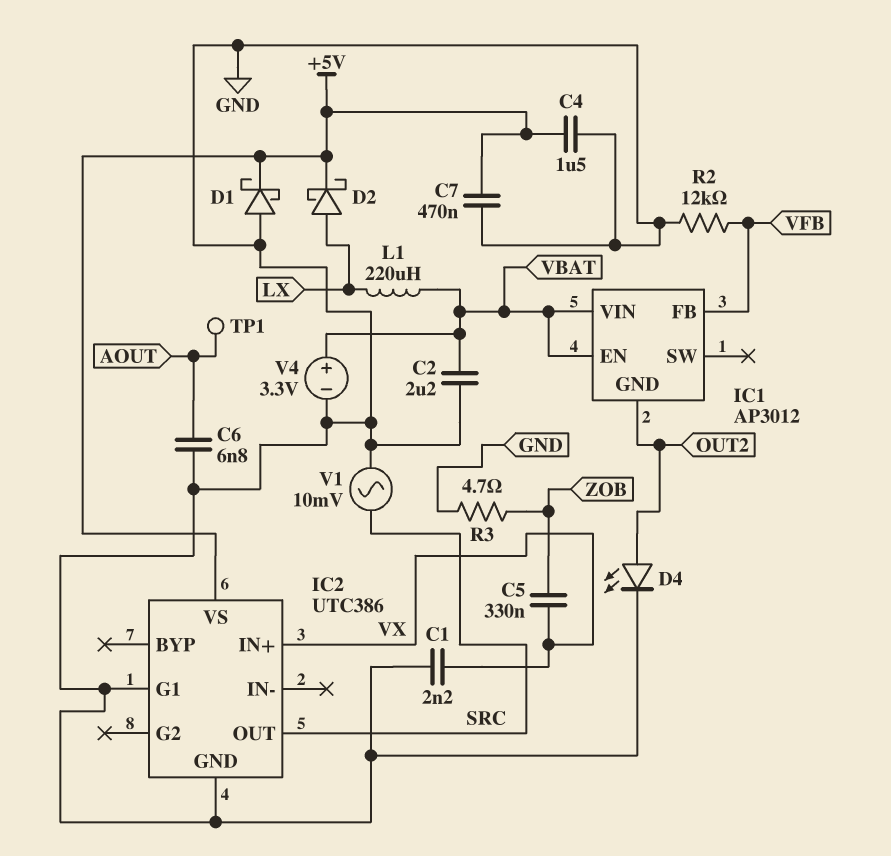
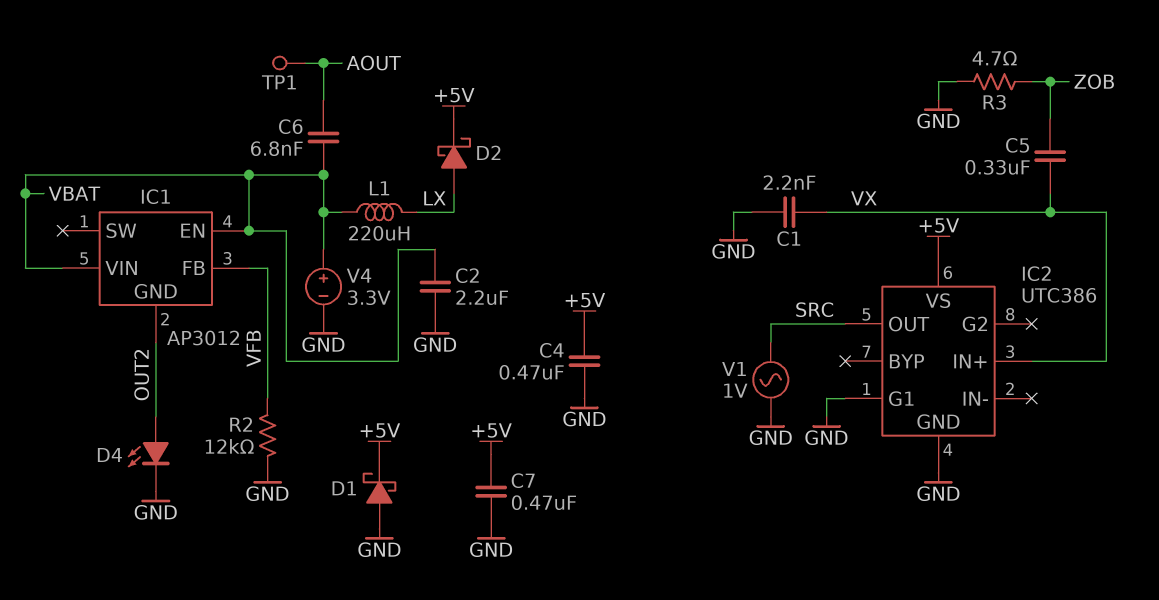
C4: 1.5uF (+5V, GND) -> 470nF (+5V, GND)
C6: 6.8nF (AOUT, GND) -> 6.8nF (AOUT, VBAT)
V1: AC 10mV (GND, SRC) -> AC 1V (GND, SRC)

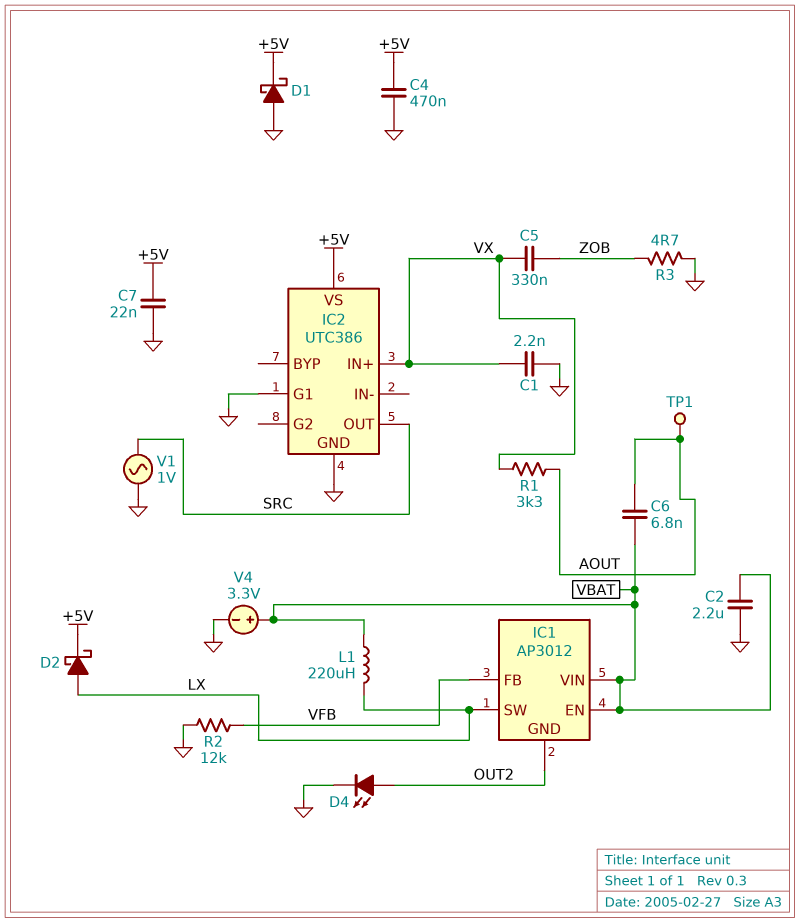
C7: 470nF (+5V, GND) -> 22nF (+5V, GND)
IC1 pin SW: none -> LX
R1: none -> 3.3k (AOUT, VX)

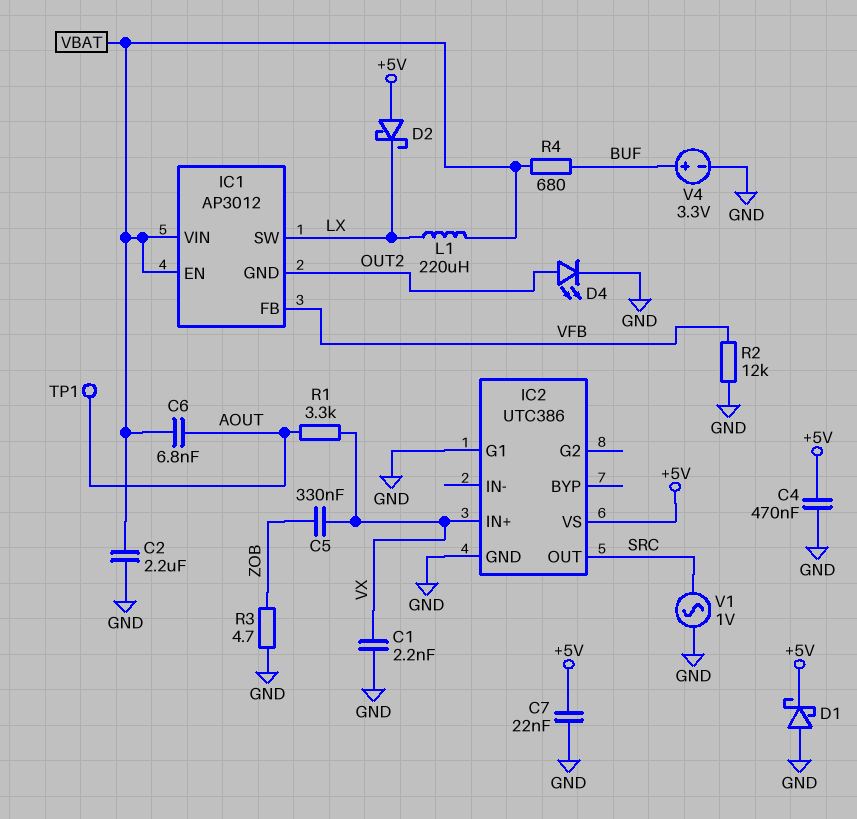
D2: schottky (A LX, K +5V) -> schottky (A +5V, K LX)
R4: none -> 680 (BUF, VBAT)
V4: 3.3V (plus VBAT, minus GND) -> 3.3V (plus BUF, minus GND)

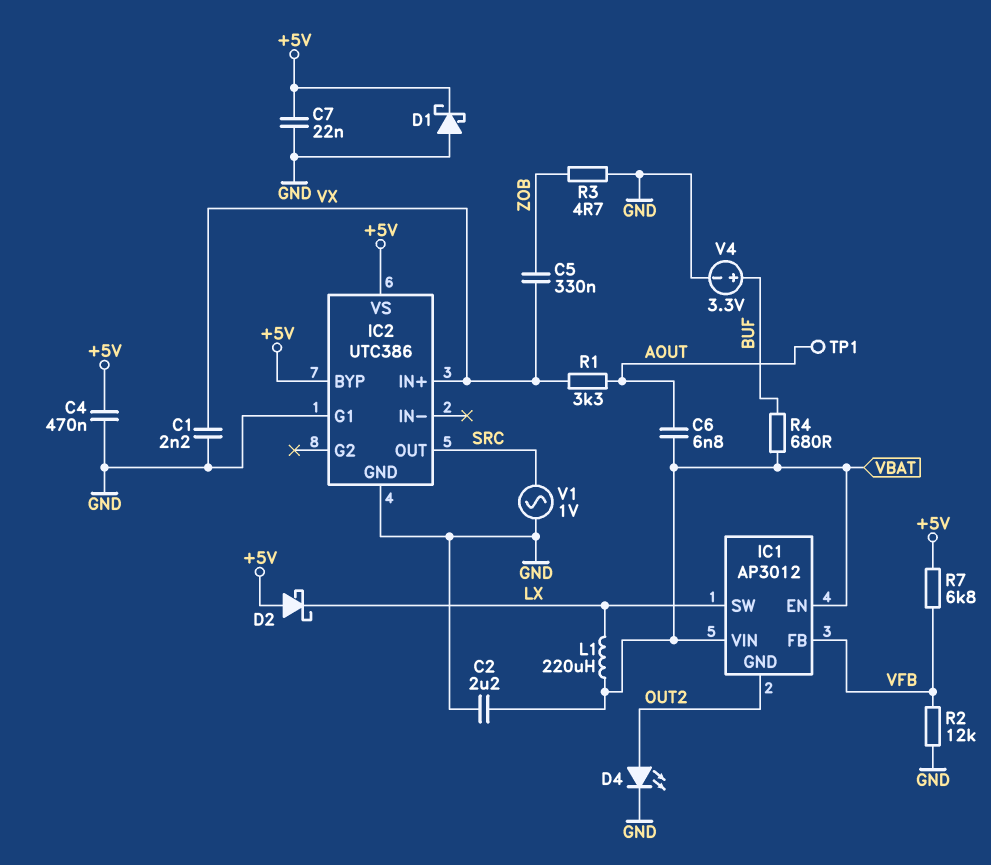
IC2 pin BYP: none -> +5V
R7: none -> 6.8k (+5V, VFB)

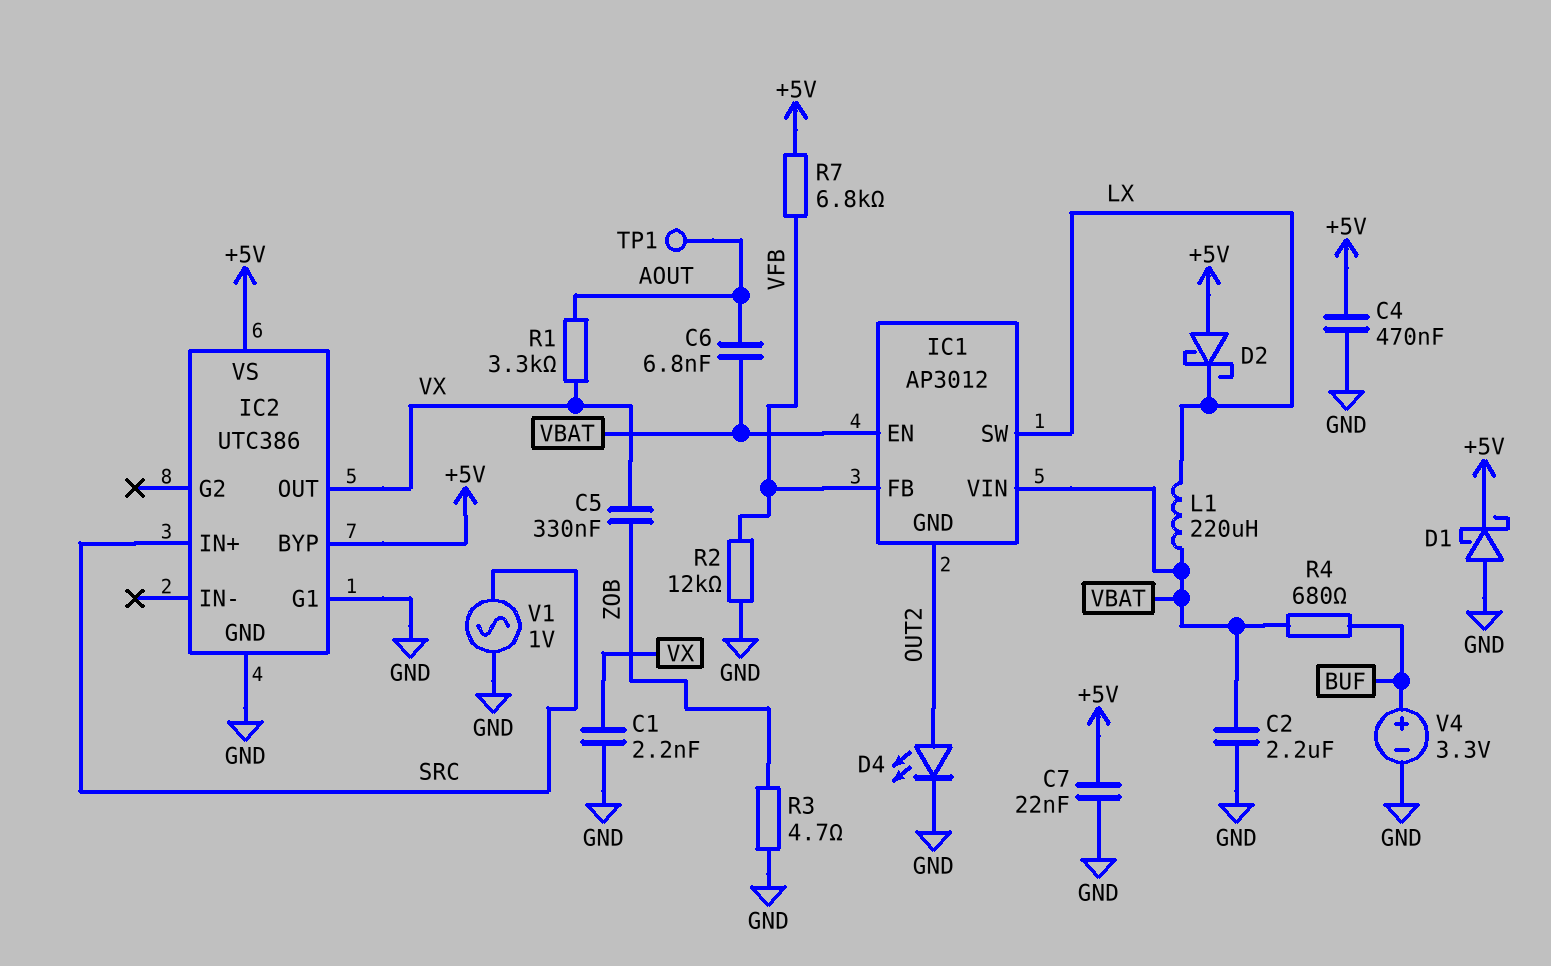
IC2 pin IN+: VX -> SRC
IC2 pin OUT: SRC -> VX

